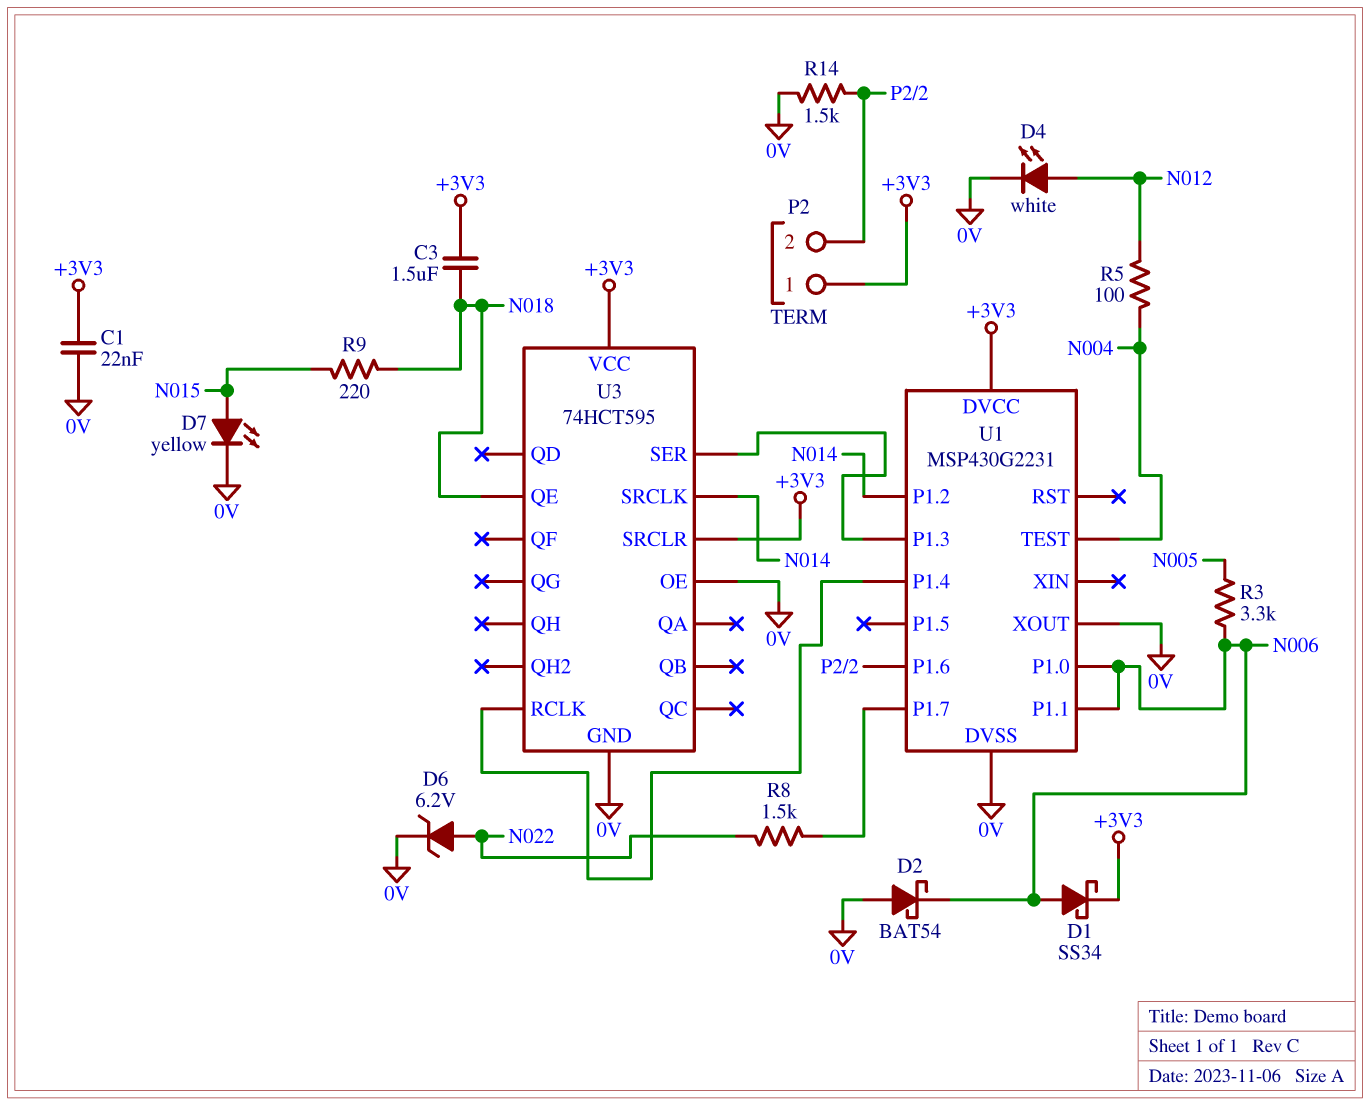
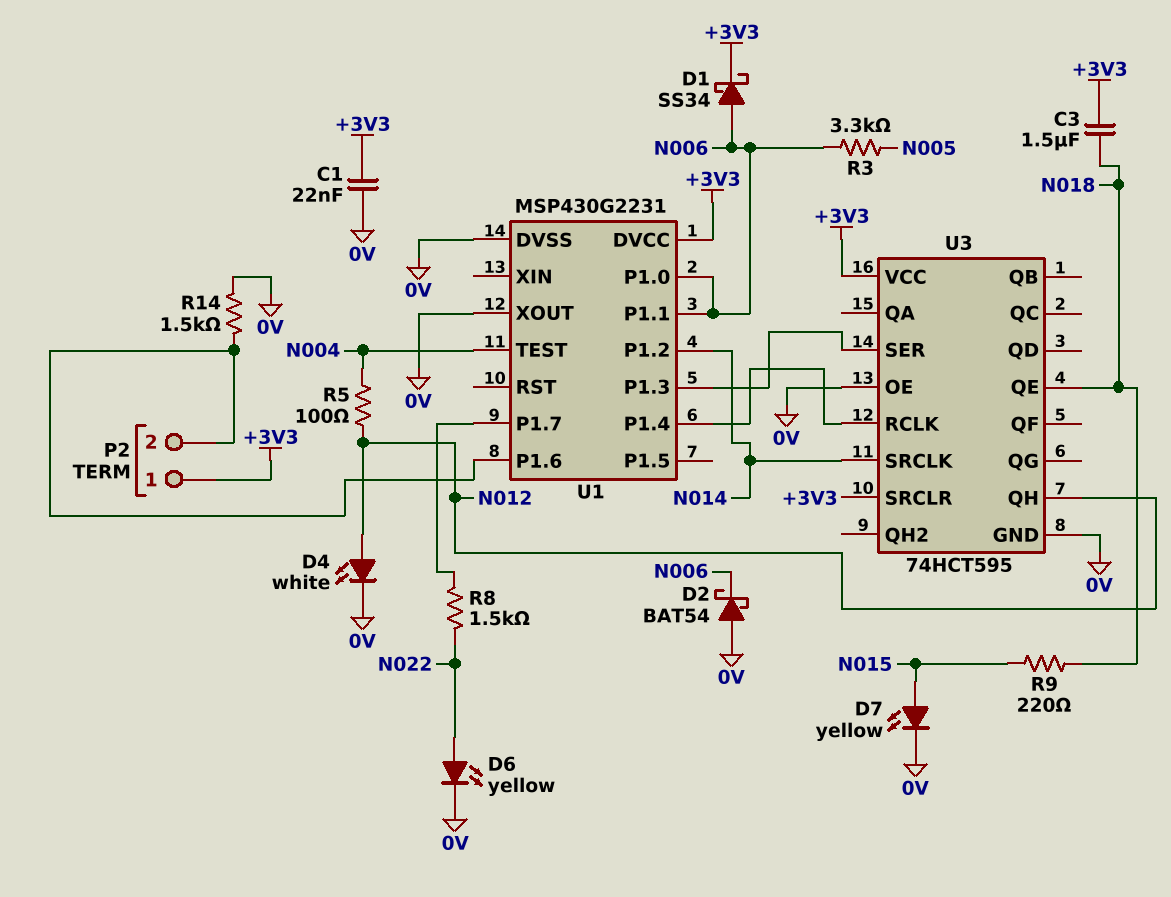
D6: zener 6.2V (A N022, K 0V) -> LED yellow (A N022, K 0V)
U3 pin QH: none -> N012

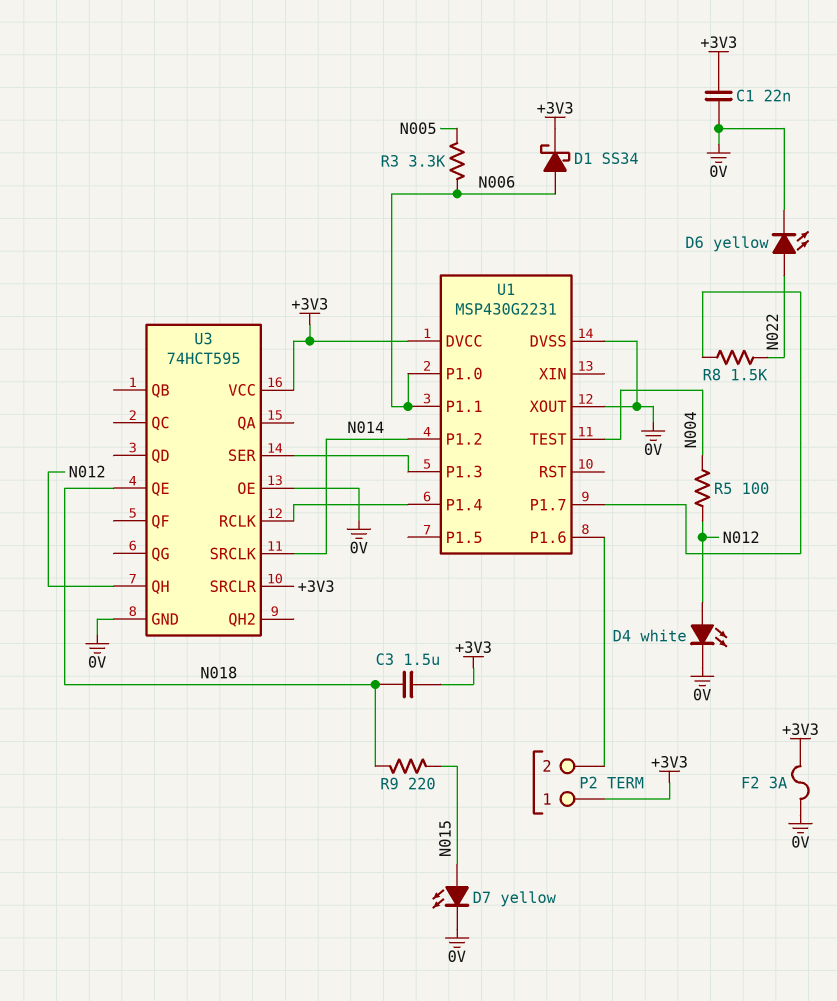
D2: schottky BAT54 (A 0V, K N006) -> none
F2: none -> 3A (+3V3, 0V)
R14: 1.5k (0V, P2/2) -> none

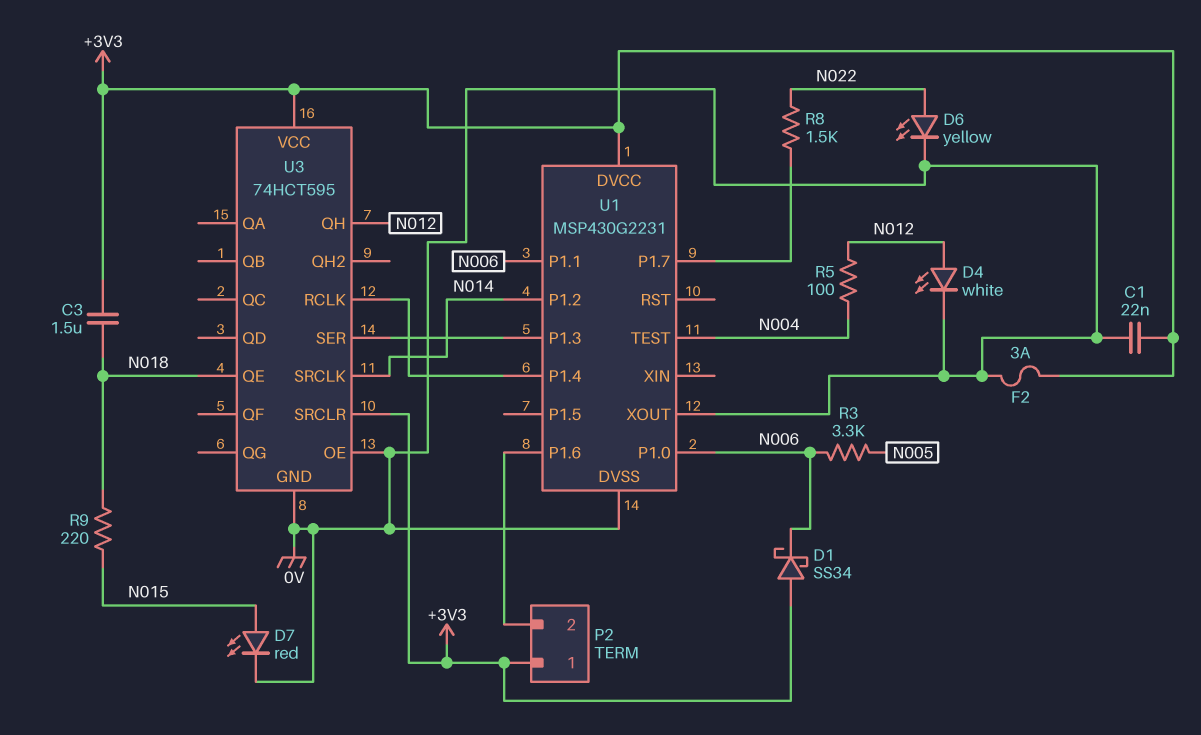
D1: schottky SS34 (A N006, K +3V3) -> schottky SS34 (A +3V3, K N006)
D7: LED yellow (A N015, K 0V) -> LED red (A N015, K 0V)

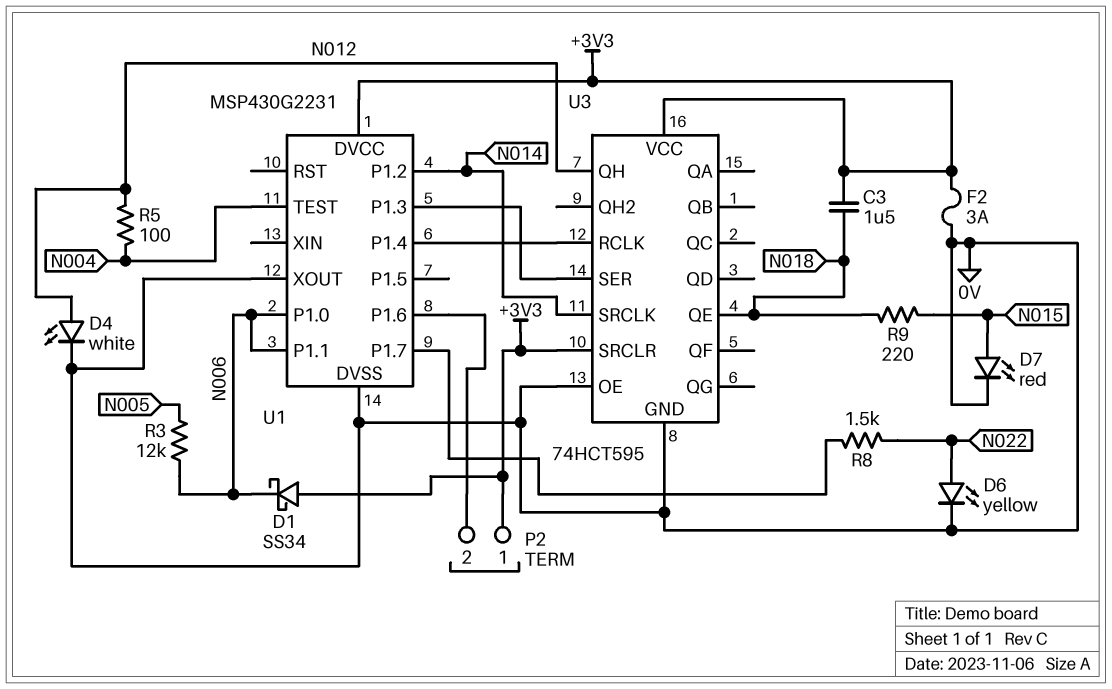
C1: 22nF (+3V3, 0V) -> none
R3: 3.3k (N005, N006) -> 12k (N005, N006)

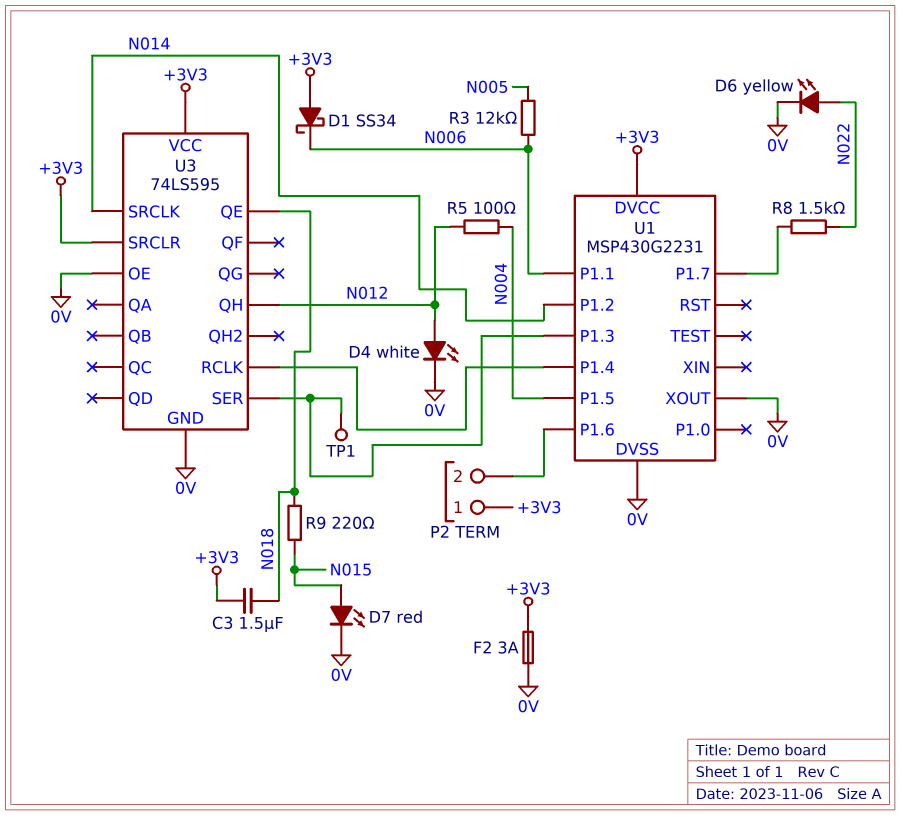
TP1: none -> test point (U1/P1.3)
U1 pin P1.0: N006 -> none
U1 pin P1.5: none -> N004
U1 pin TEST: N004 -> none
U3: 74HCT595 -> 74LS595

